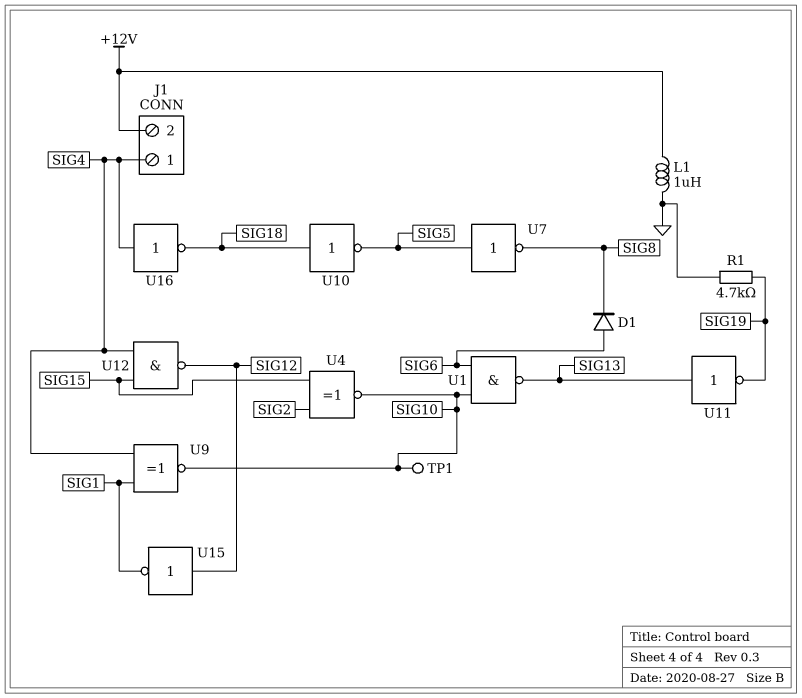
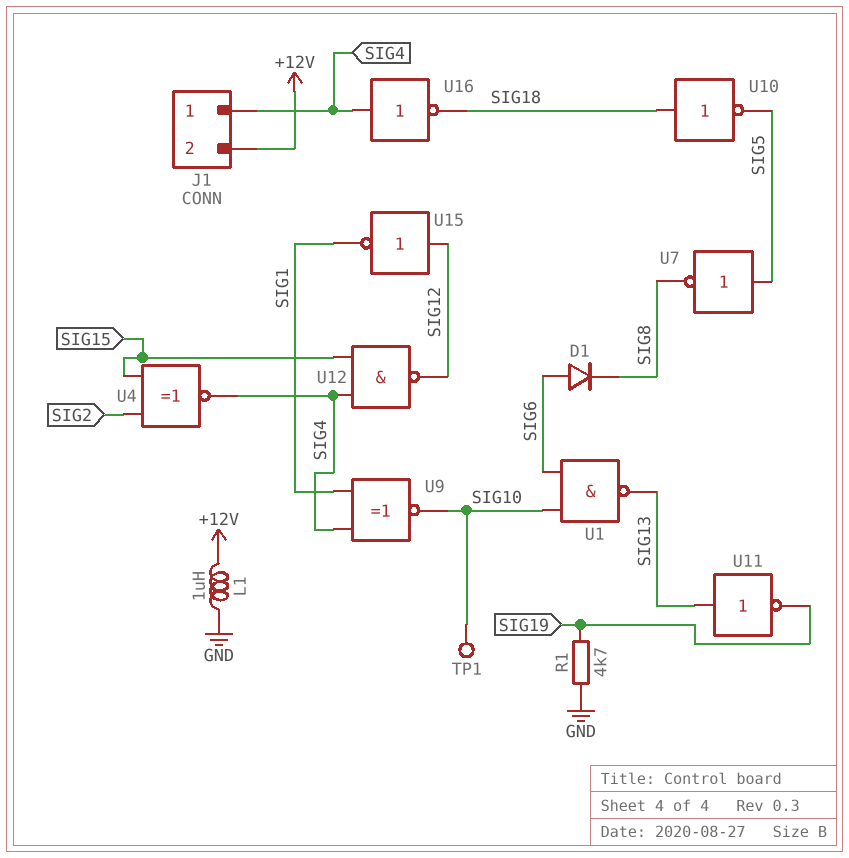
U4: XNOR (in SIG2, in SIG15, out SIG10) -> XNOR (in SIG2, in SIG15, out SIG4)

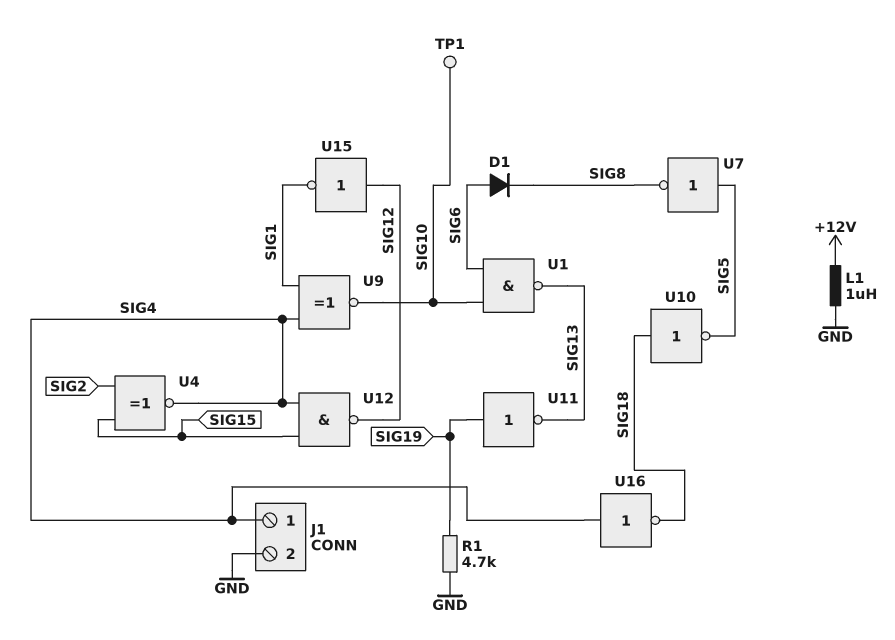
J1 pin 2: +12V -> GND
U11: NOT (in SIG13, out SIG19) -> NOT (in SIG19, out SIG13)

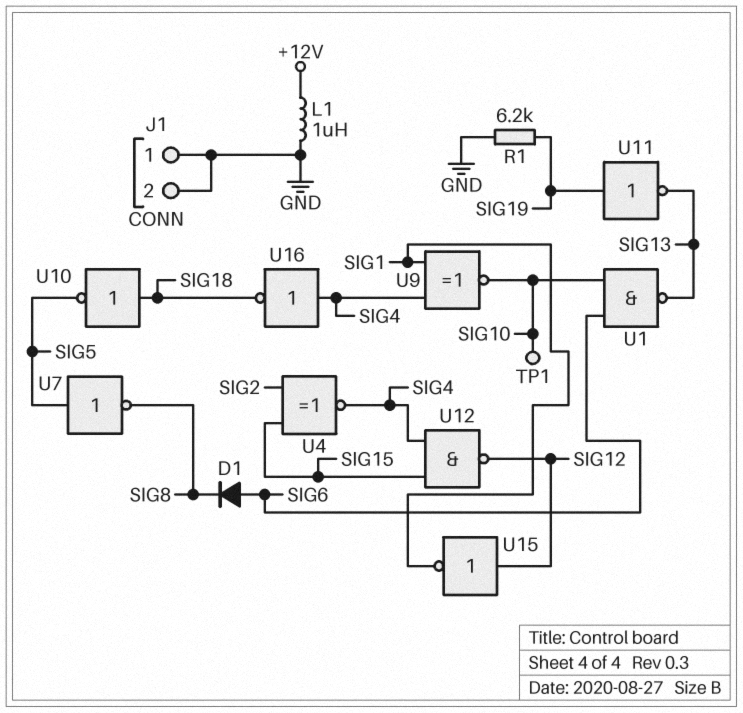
J1 pin 1: SIG4 -> GND
R1: 4.7k (GND, SIG19) -> 6.2k (GND, SIG19)

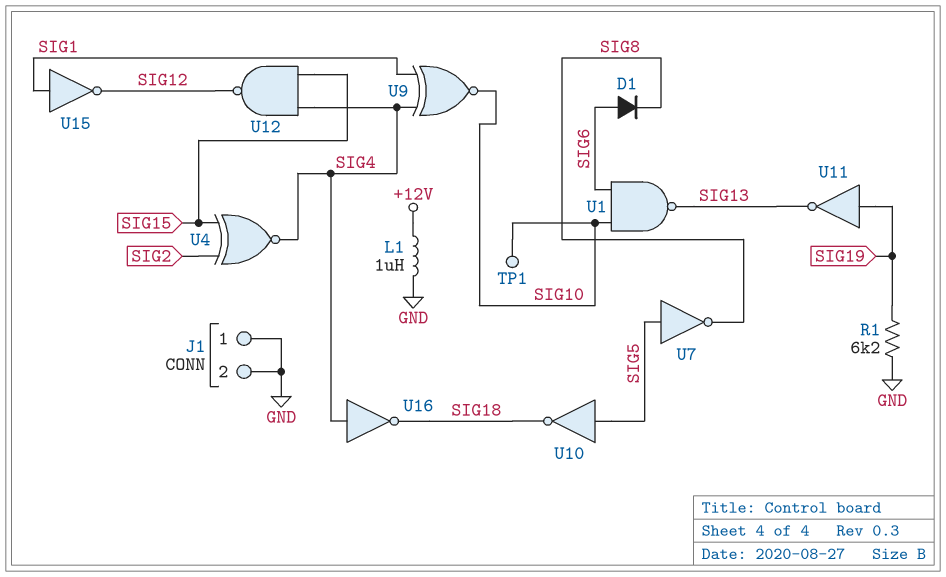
U10: NOT (in SIG18, out SIG5) -> NOT (in SIG5, out SIG18)
U15: NOT (in SIG12, out SIG1) -> NOT (in SIG1, out SIG12)

